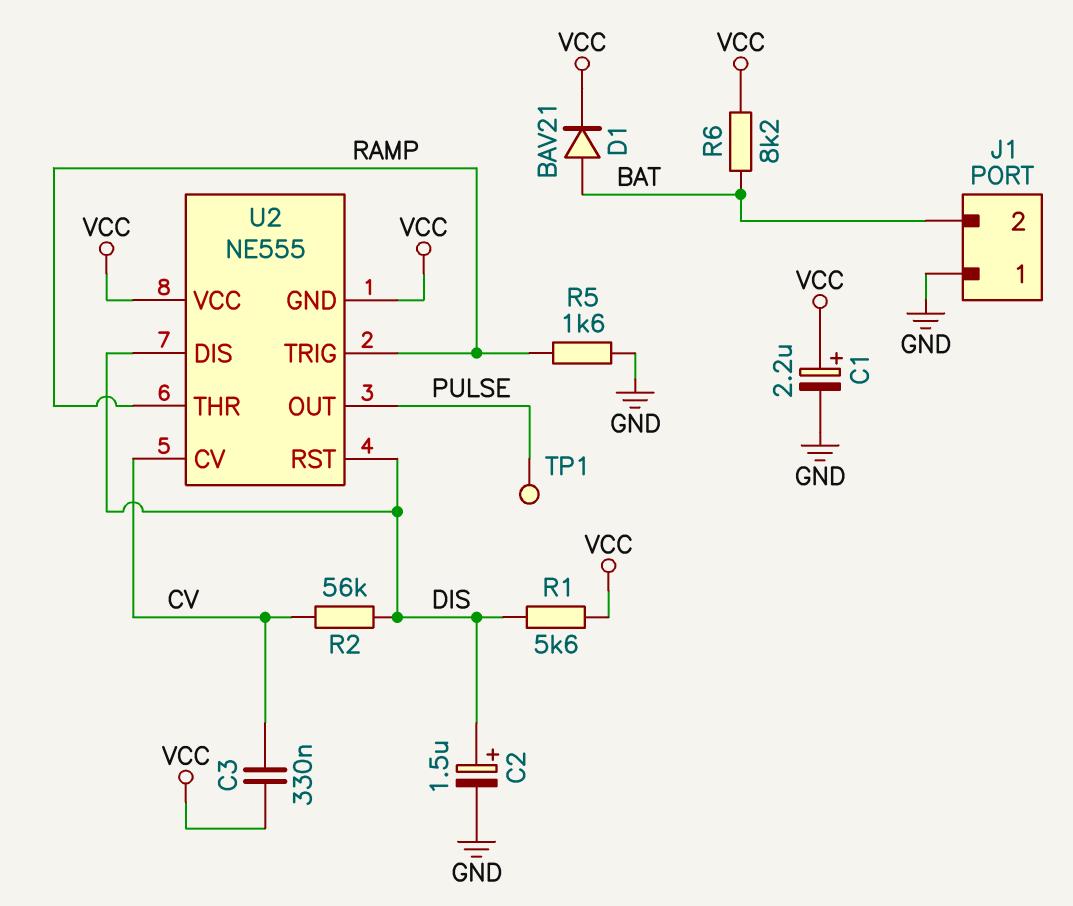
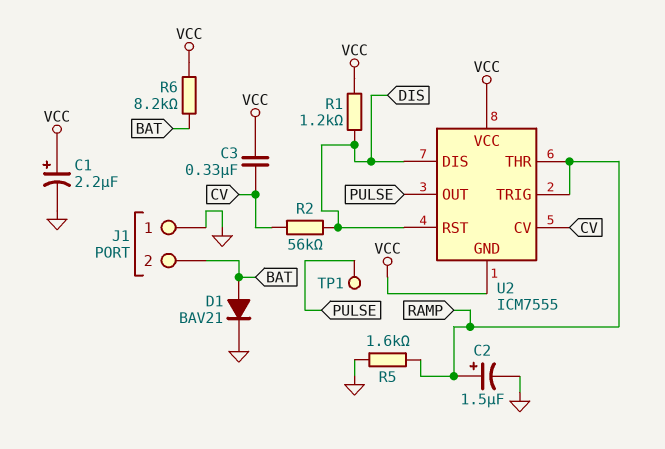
C2: 1.5uF (plus DIS, minus GND) -> 1.5uF (plus RAMP, minus GND)
D1: diode BAV21 (A BAT, K VCC) -> diode BAV21 (A BAT, K GND)
R1: 5.6k (DIS, VCC) -> 1.2k (DIS, VCC)
U2: NE555 -> ICM7555

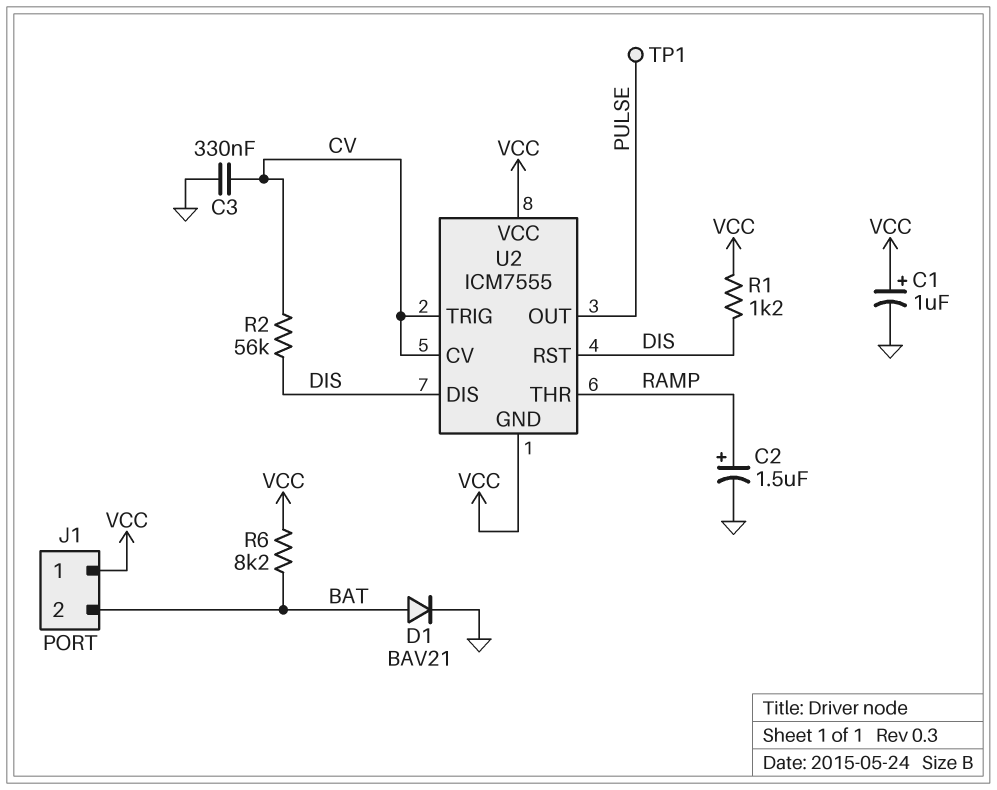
C1: 2.2uF (plus VCC, minus GND) -> 1uF (plus VCC, minus GND)
C3: 330nF (CV, VCC) -> 330nF (CV, GND)
J1 pin 1: GND -> VCC
R5: 1.6k (GND, RAMP) -> none
U2 pin TRIG: RAMP -> CV

